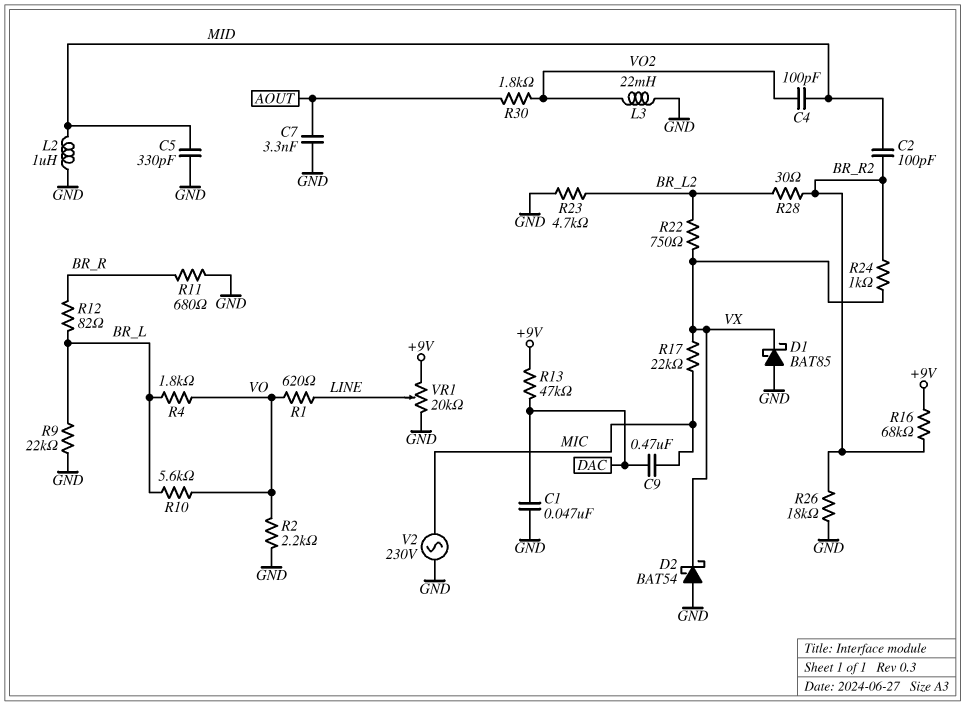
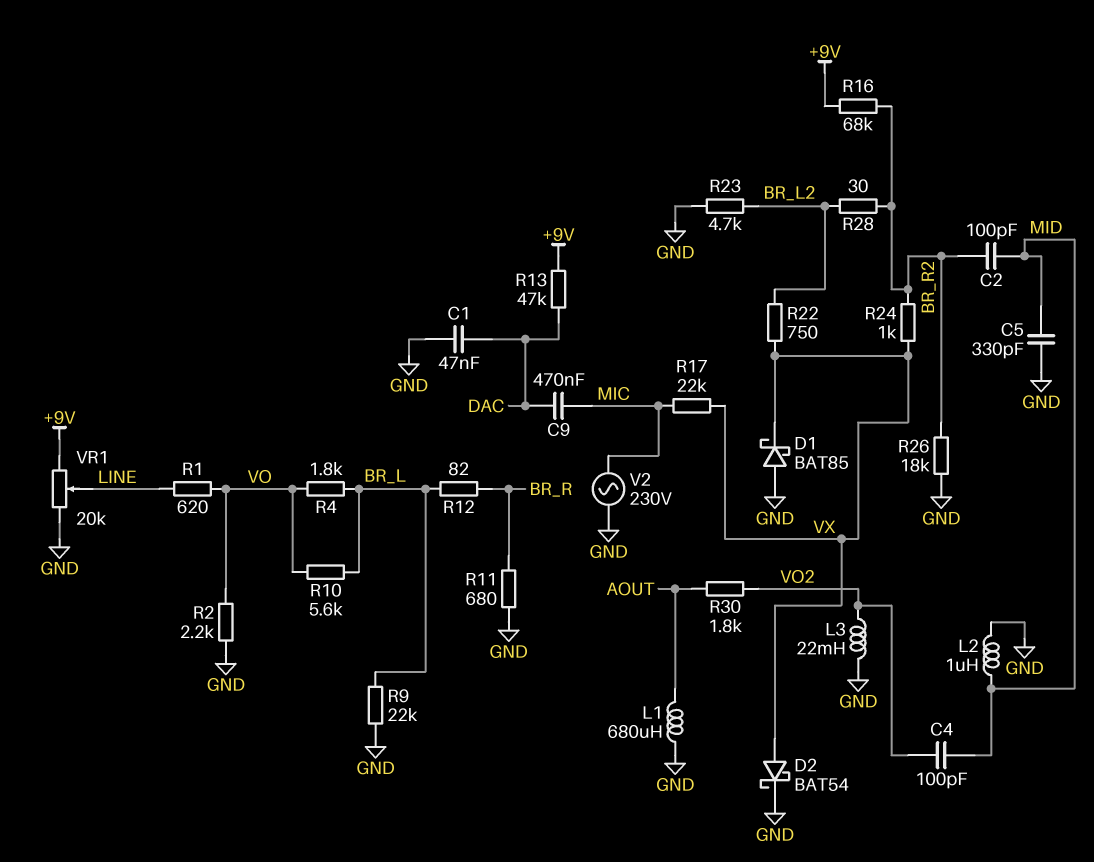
C7: 3.3nF (AOUT, GND) -> none
D2: schottky BAT54 (A GND, K VX) -> schottky BAT54 (A VX, K GND)
L1: none -> 680uH (AOUT, GND)

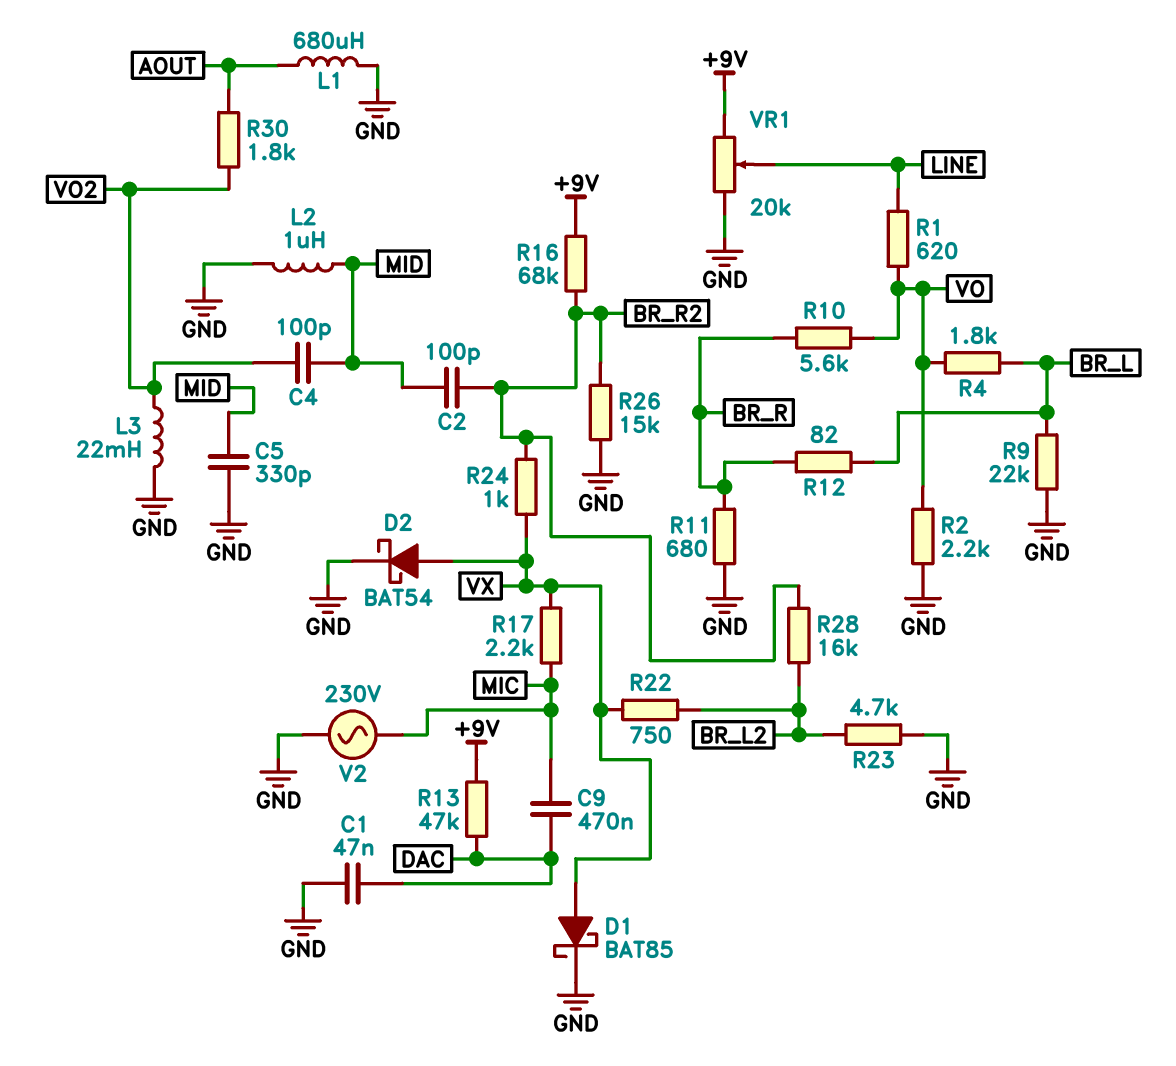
D1: schottky BAT85 (A GND, K VX) -> schottky BAT85 (A VX, K GND)
R10: 5.6k (BR_L, VO) -> 5.6k (BR_R, VO)
R17: 22k (MIC, VX) -> 2.2k (MIC, VX)
R26: 18k (BR_R2, GND) -> 15k (BR_R2, GND)
R28: 30 (BR_L2, BR_R2) -> 16k (BR_L2, BR_R2)

